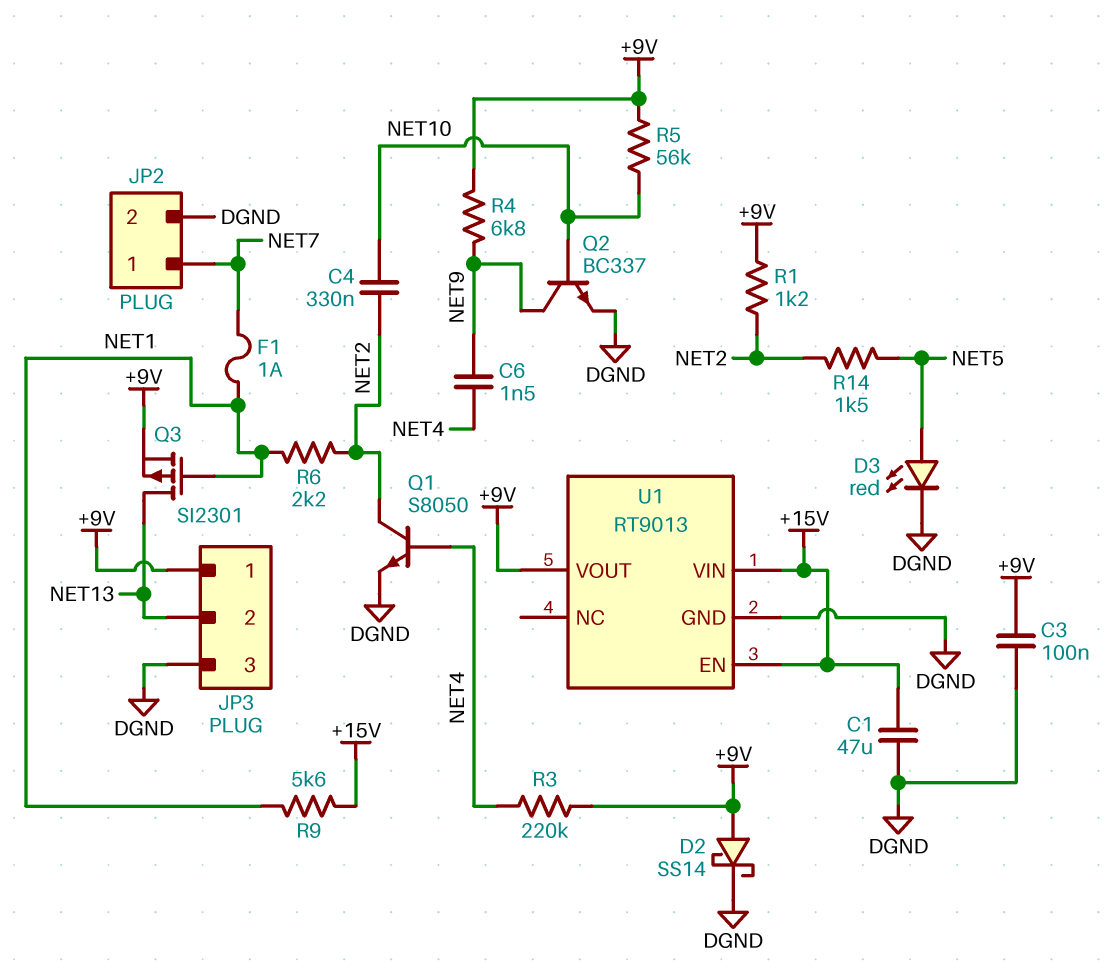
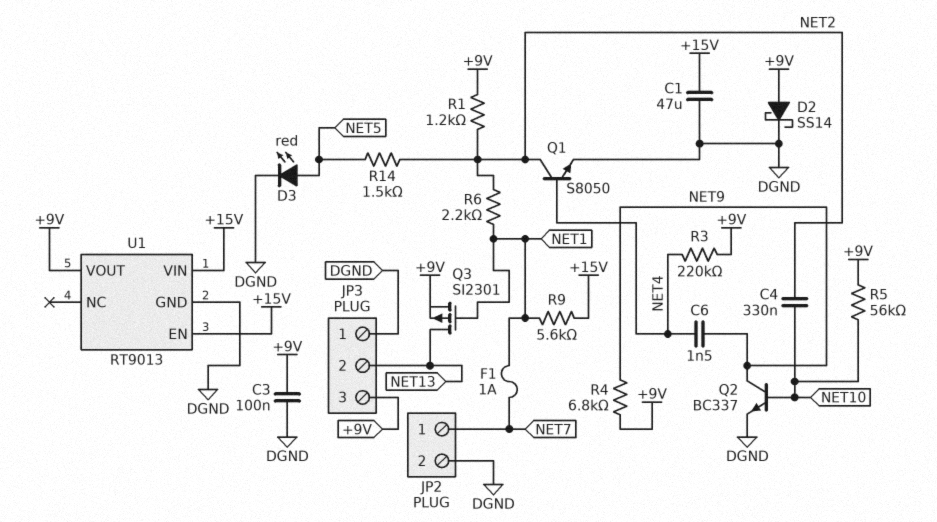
JP3 pin 1: +9V -> DGND
JP3 pin 3: DGND -> +9V

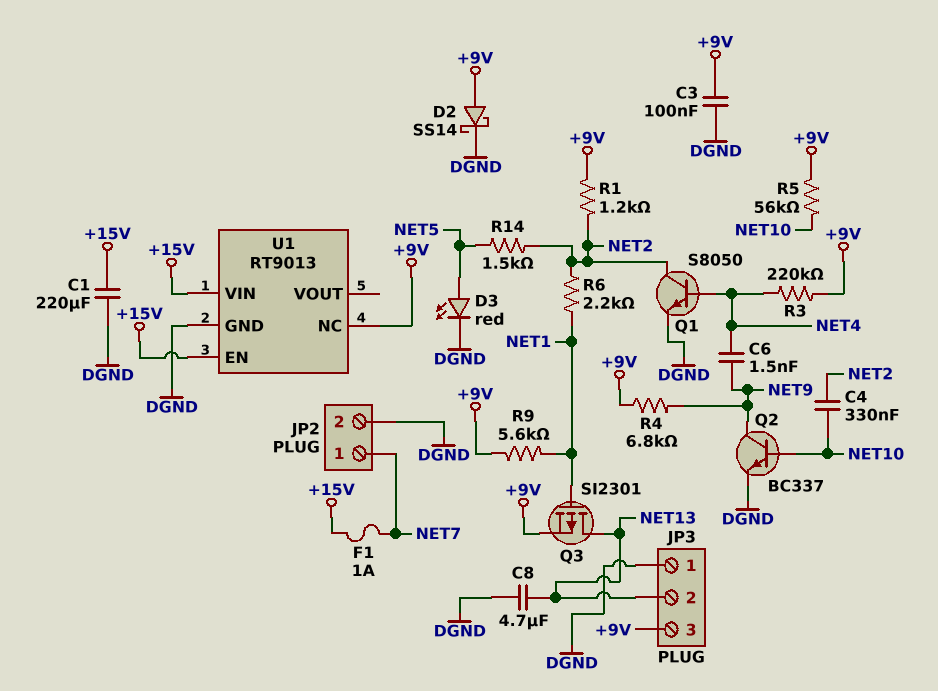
C1: 47uF (+15V, DGND) -> 220uF (+15V, DGND)
C8: none -> 4.7uF (DGND, NET13)
F1: 1A (NET1, NET7) -> 1A (+15V, NET7)
R9: 5.6k (+15V, NET1) -> 5.6k (+9V, NET1)
U1 pin NC: none -> +9V
U1 pin VOUT: +9V -> none

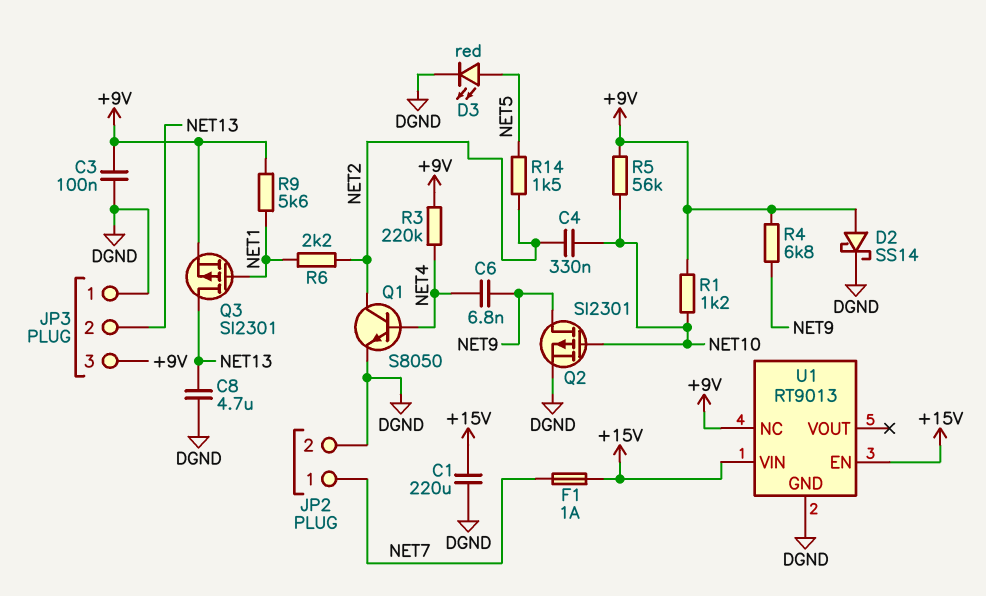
C6: 1.5nF (NET4, NET9) -> 6.8nF (NET4, NET9)
Q2: NPN BC337 (B NET10, C NET9, E DGND) -> PMOS SI2301 (G NET10, D NET9, S DGND)
R1: 1.2k (+9V, NET2) -> 1.2k (+9V, NET10)

